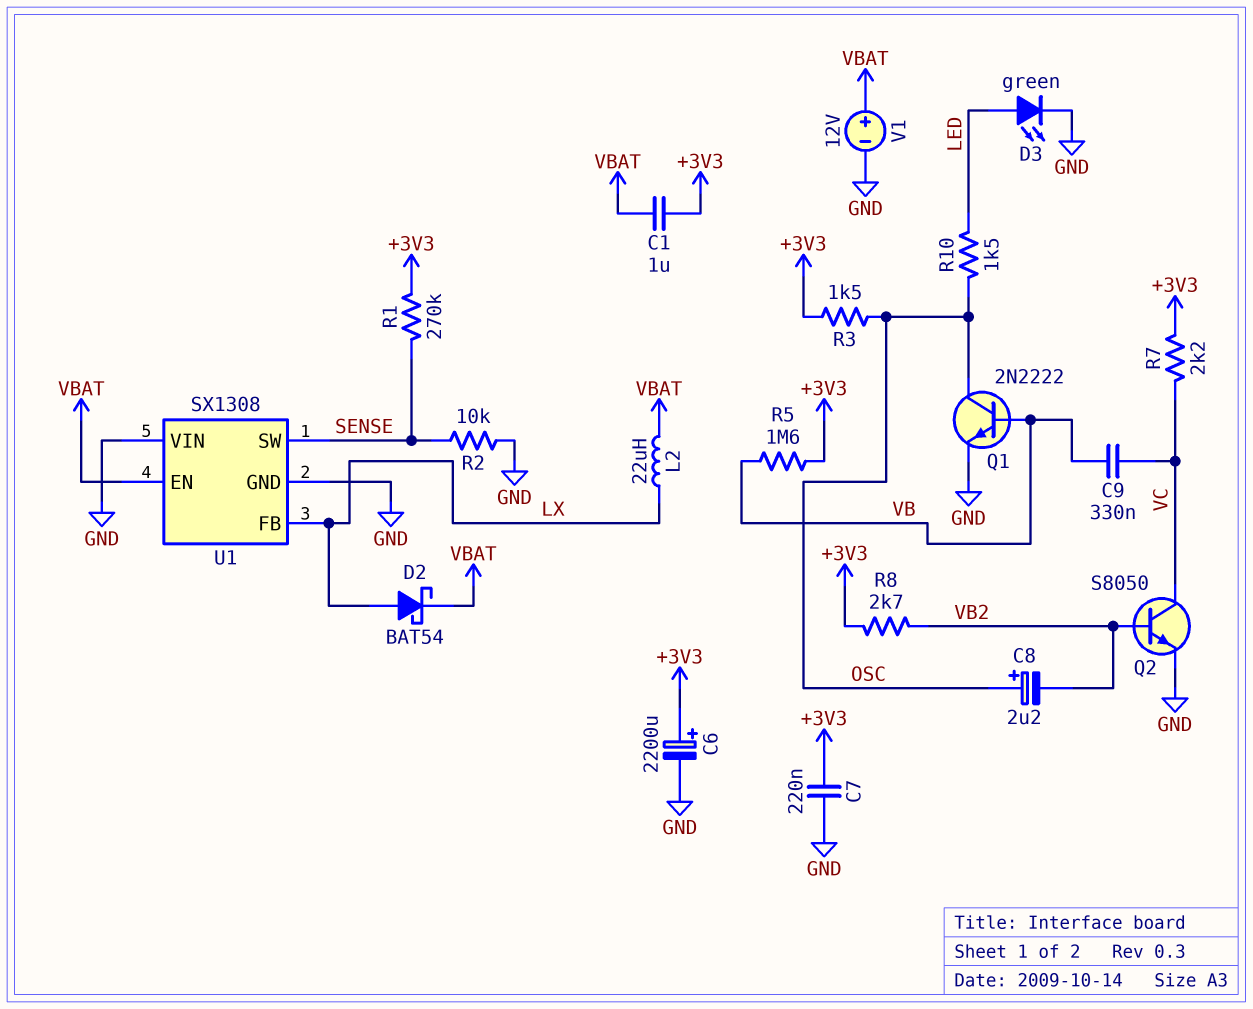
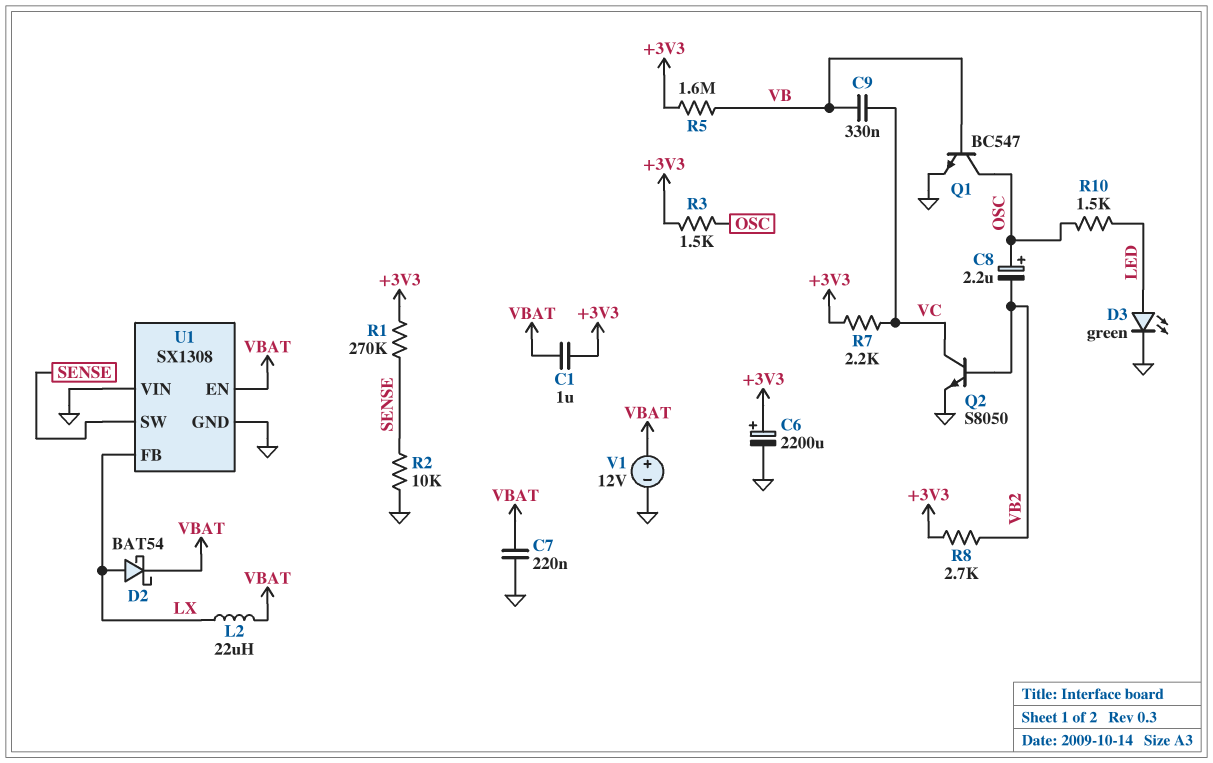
C7: 220nF (+3V3, GND) -> 220nF (GND, VBAT)
Q1: NPN 2N2222 (B VB, C OSC, E GND) -> NPN BC547 (B VB, C OSC, E GND)

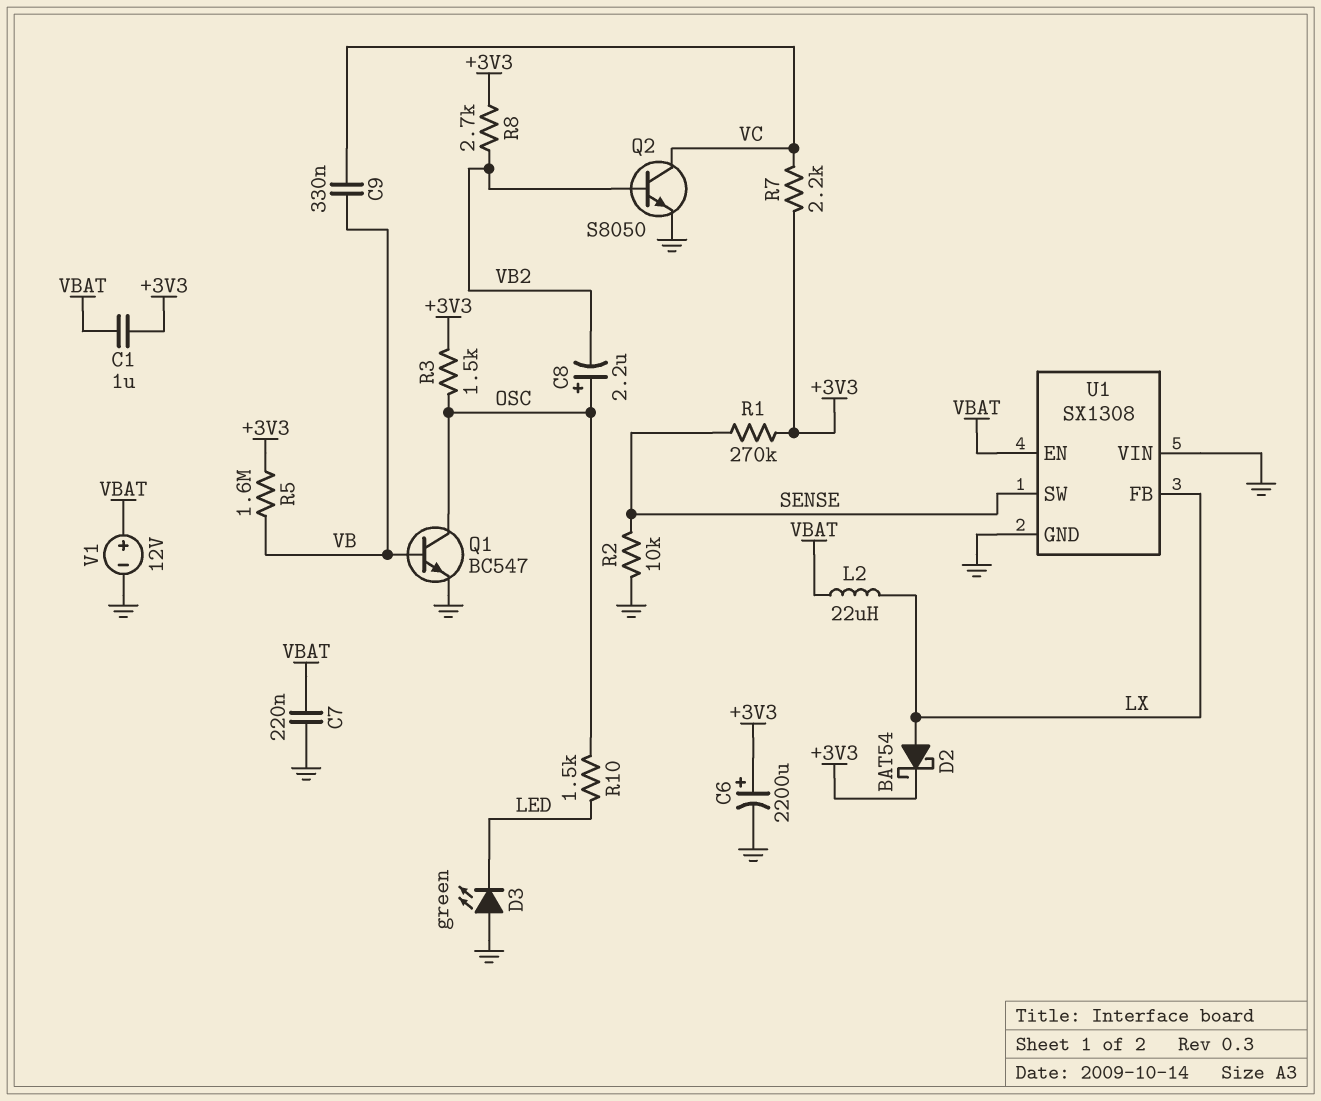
D2: schottky BAT54 (A LX, K VBAT) -> schottky BAT54 (A LX, K +3V3)
D3: LED green (A LED, K GND) -> LED green (A GND, K LED)

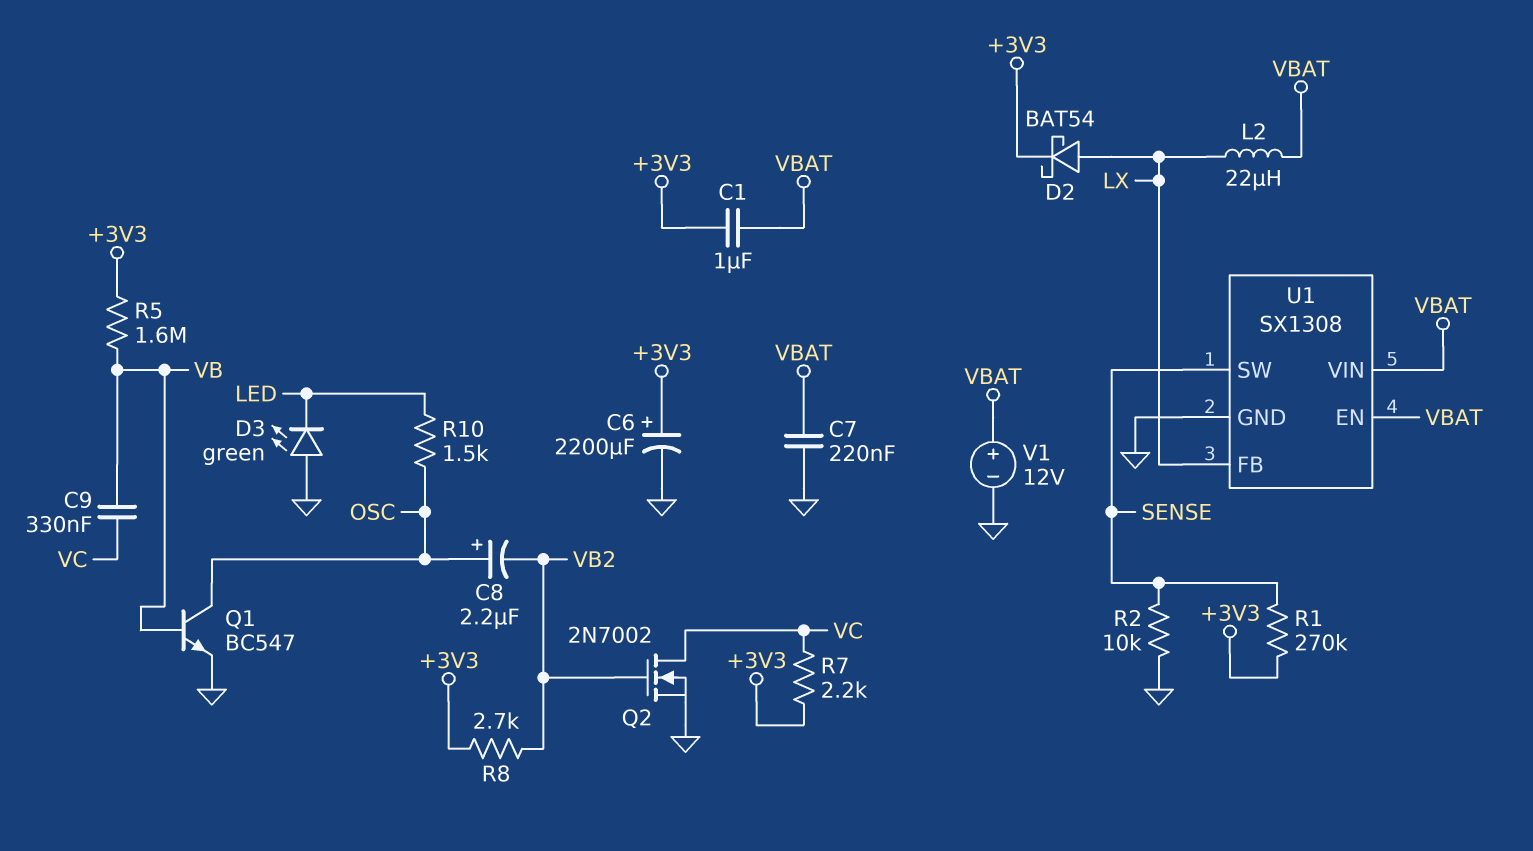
Q2: NPN S8050 (B VB2, C VC, E GND) -> NMOS 2N7002 (G VB2, D VC, S GND)
R3: 1.5k (+3V3, OSC) -> none
U1 pin VIN: GND -> VBAT

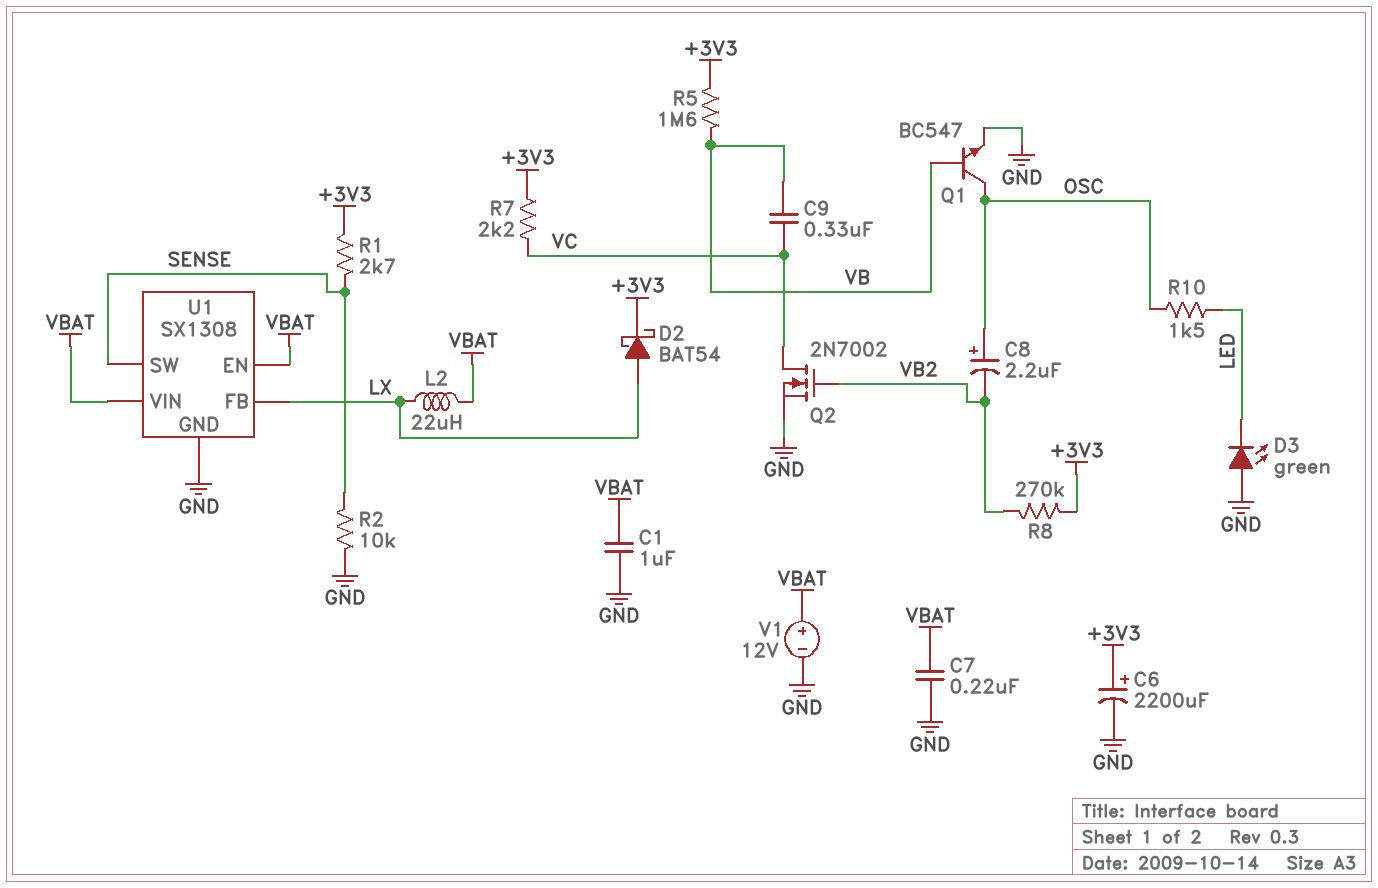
C1: 1uF (+3V3, VBAT) -> 1uF (GND, VBAT)
R1: 270k (+3V3, SENSE) -> 2.7k (+3V3, SENSE)
R8: 2.7k (+3V3, VB2) -> 270k (+3V3, VB2)

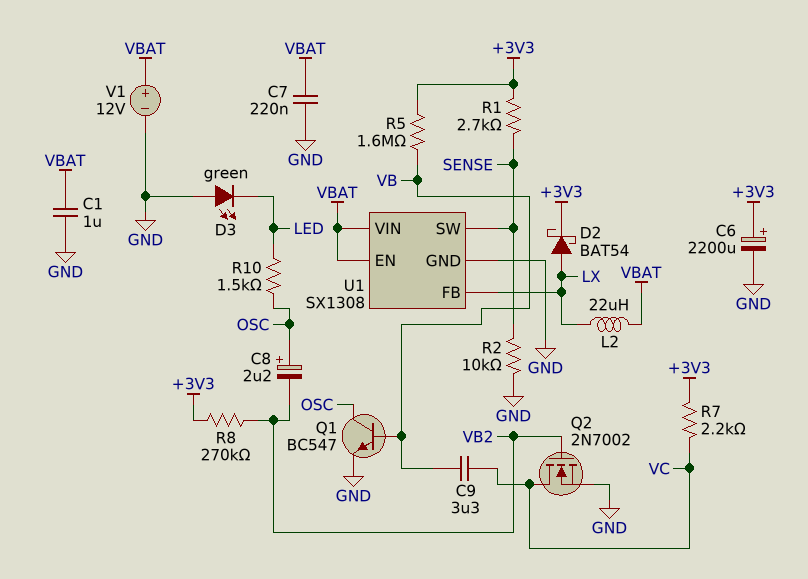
C9: 330nF (VB, VC) -> 3.3uF (VB, VC)

